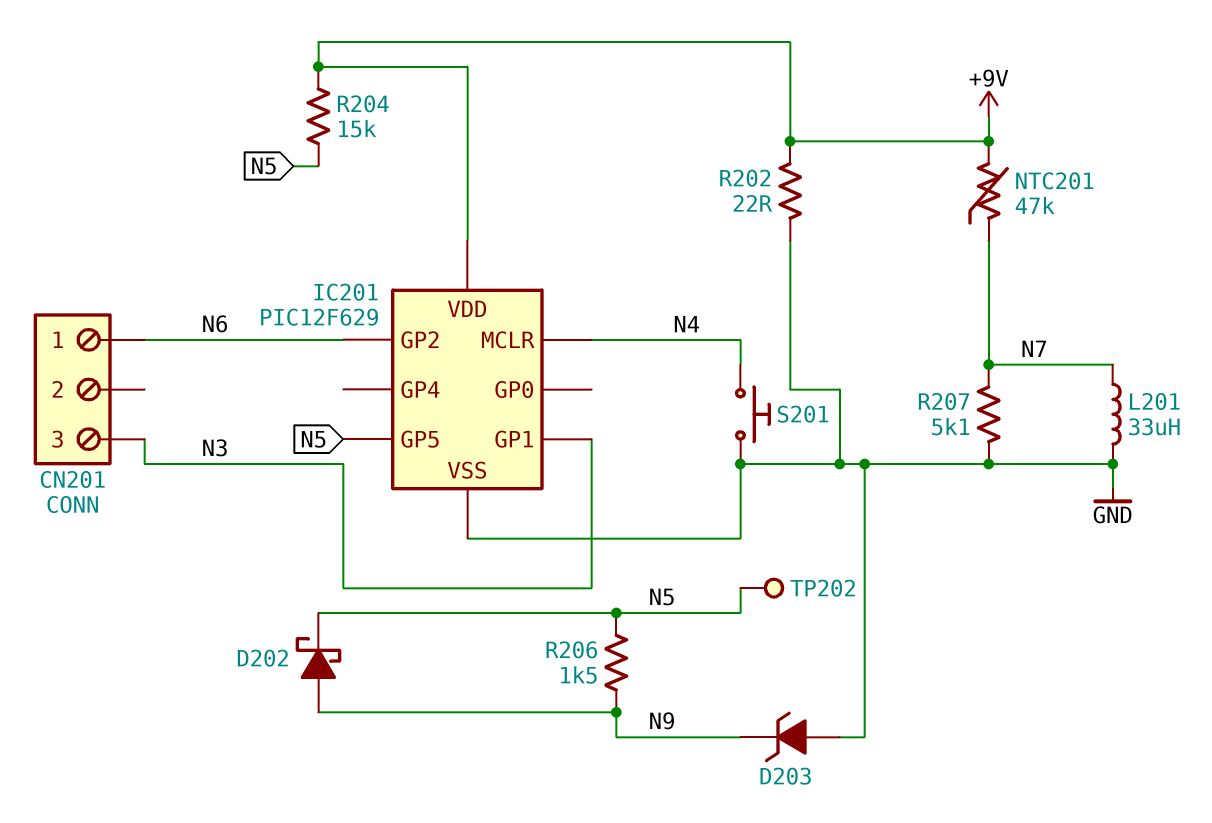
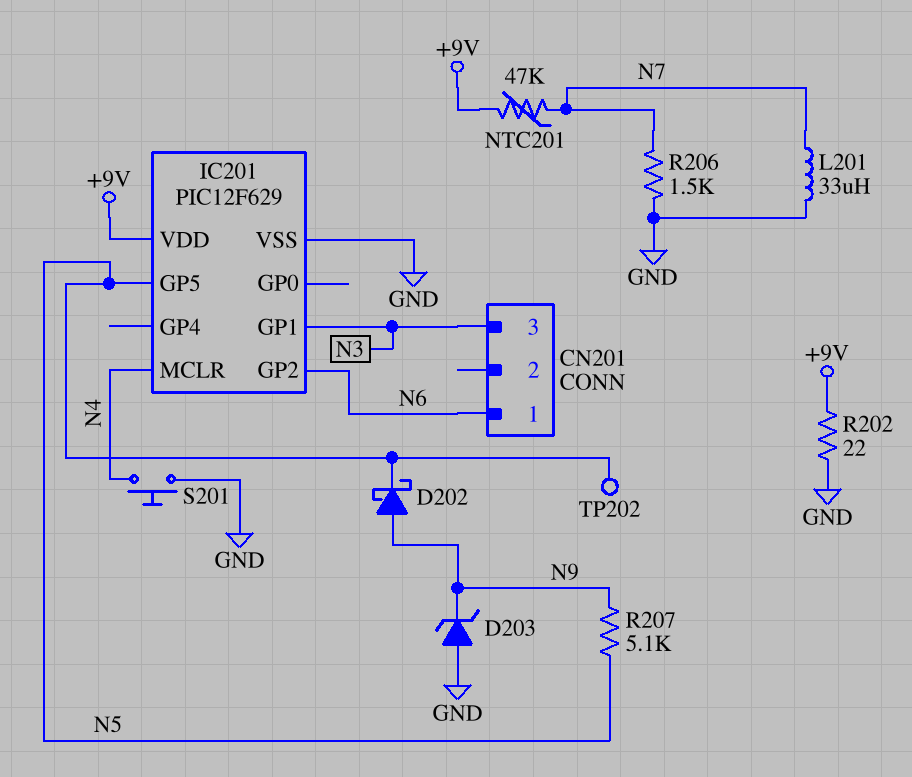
R204: 15k (+9V, N5) -> none
R206: 1.5k (N5, N9) -> 1.5k (GND, N7)
R207: 5.1k (GND, N7) -> 5.1k (N5, N9)

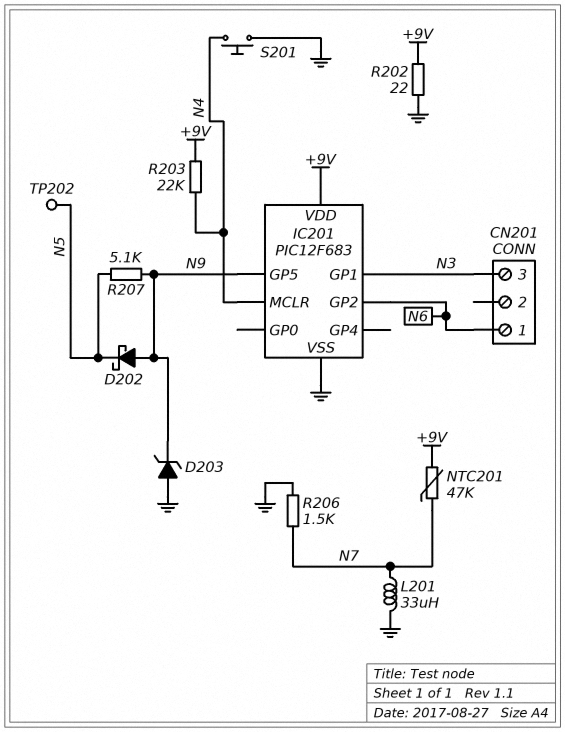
IC201: PIC12F629 -> PIC12F683
IC201 pin GP5: N5 -> N9
R203: none -> 22k (+9V, N4)

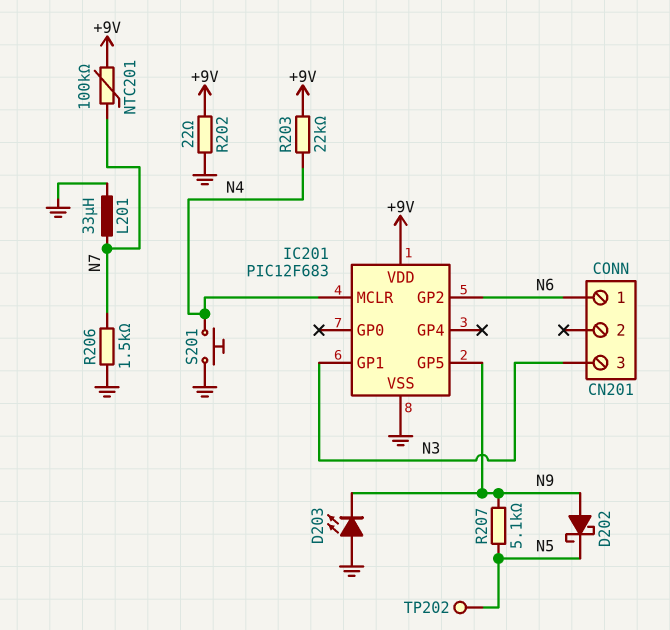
D203: zener (A GND, K N9) -> LED (A GND, K N9)
NTC201: 47k (+9V, N7) -> 100k (+9V, N7)

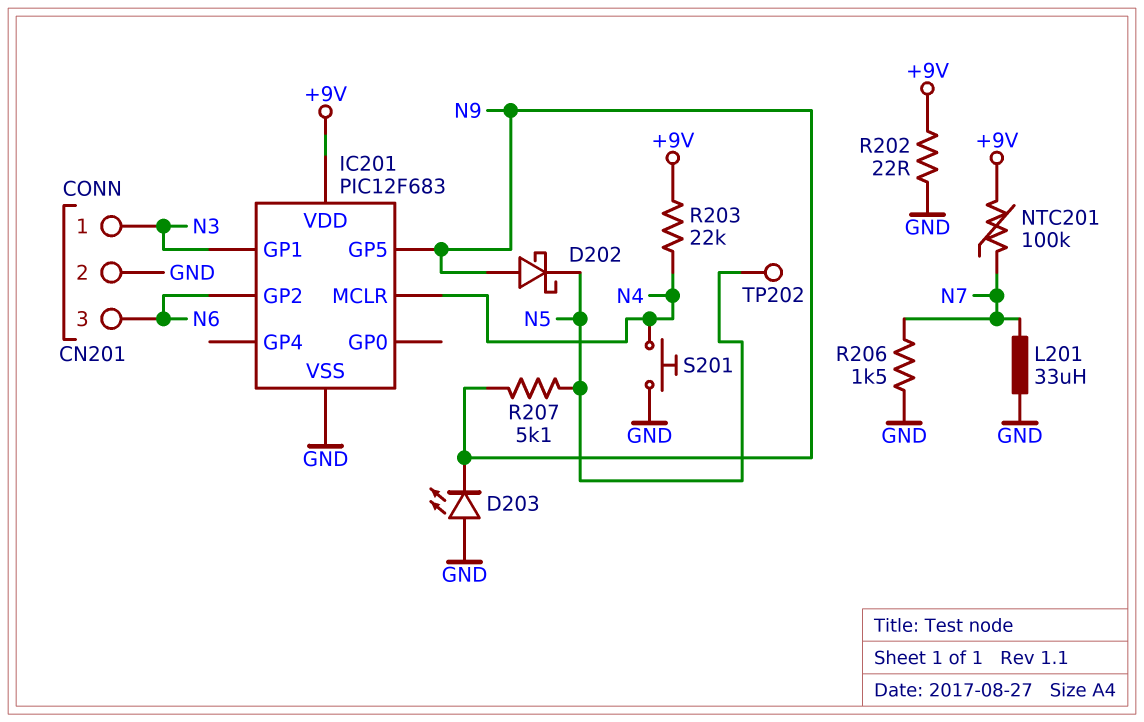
CN201 pin 1: N6 -> N3
CN201 pin 2: none -> GND
CN201 pin 3: N3 -> N6

